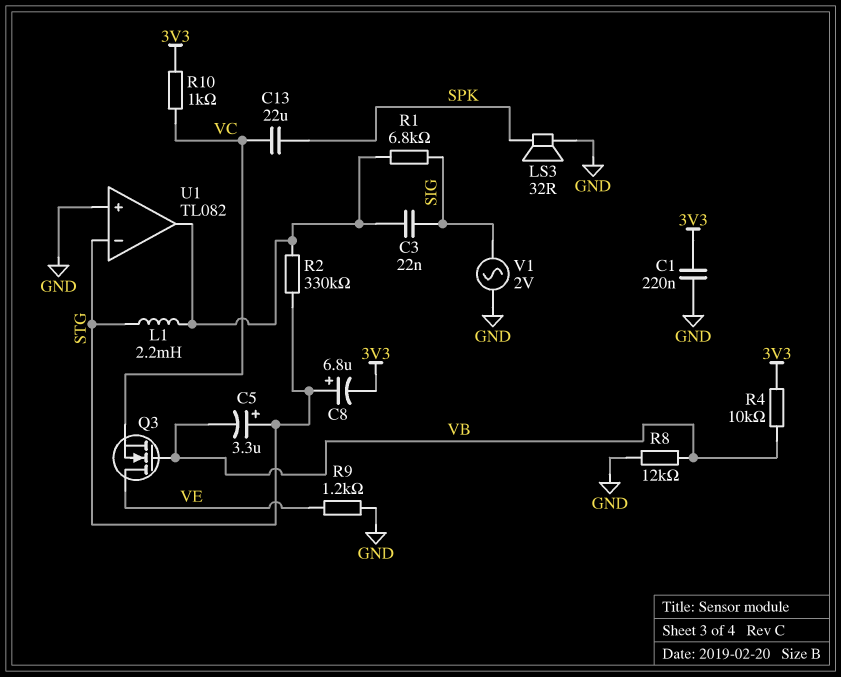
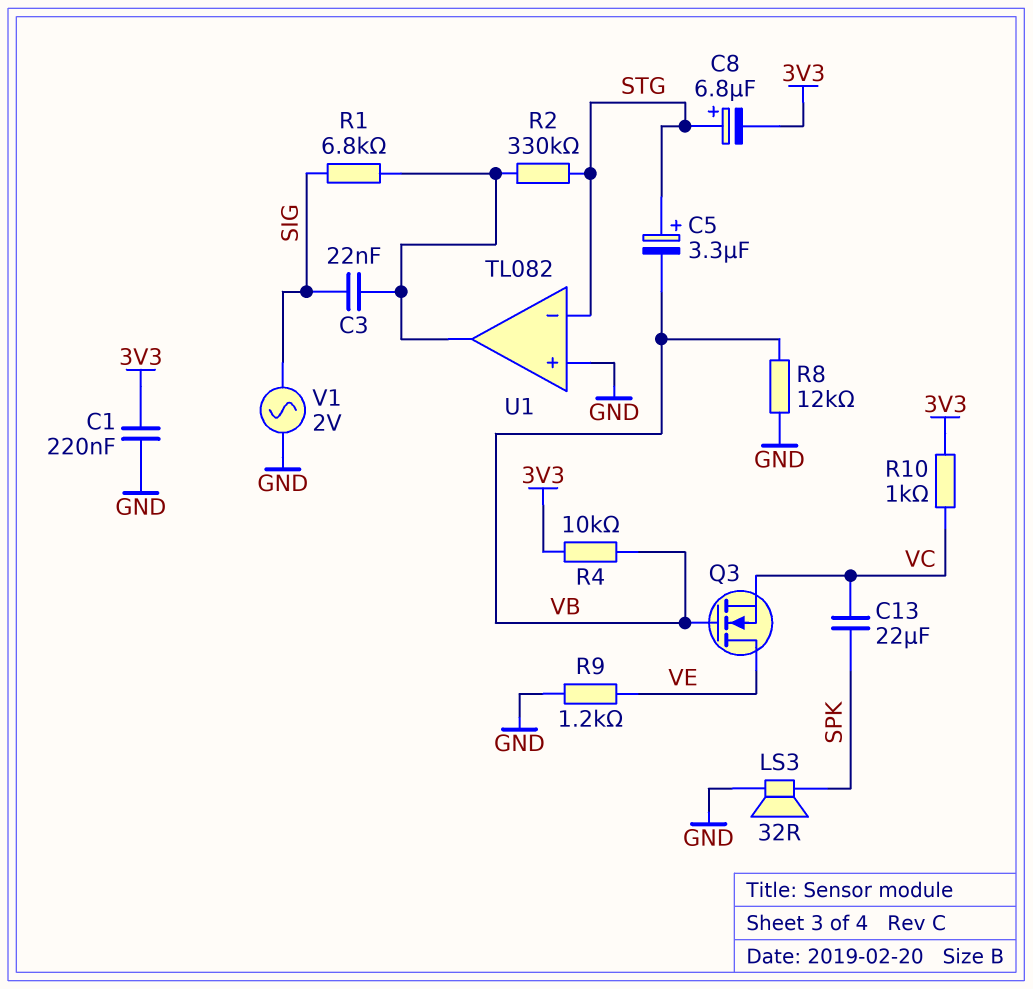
L1: 2.2mH (STG, U1/out) -> none

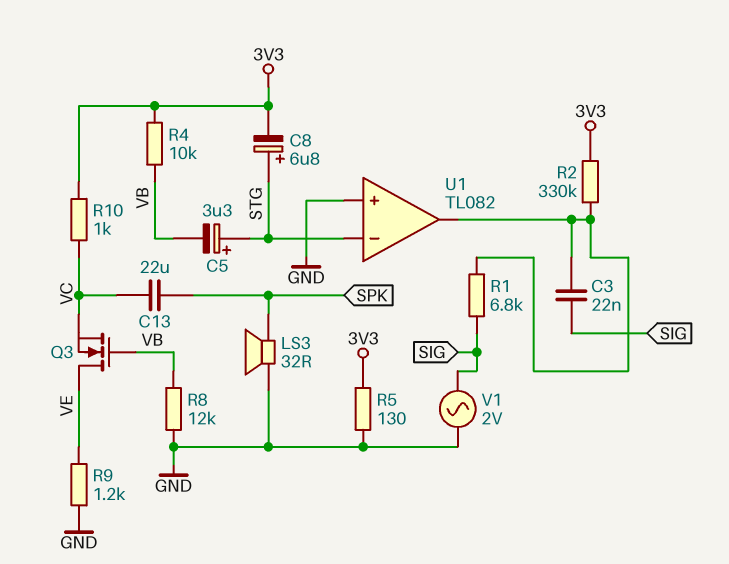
C1: 220nF (3V3, GND) -> none
R2: 330k (STG, U1/out) -> 330k (3V3, U1/out)
R5: none -> 130 (3V3, GND)

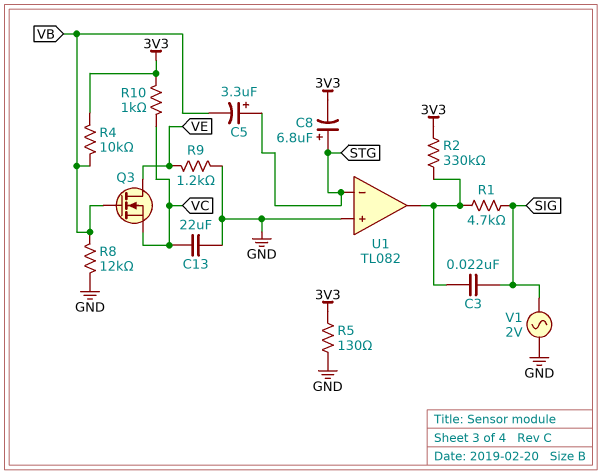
C13: 22uF (SPK, VC) -> 22uF (GND, VC)
LS3: speaker 32R (GND, SPK) -> none
R1: 6.8k (SIG, U1/out) -> 4.7k (SIG, U1/out)

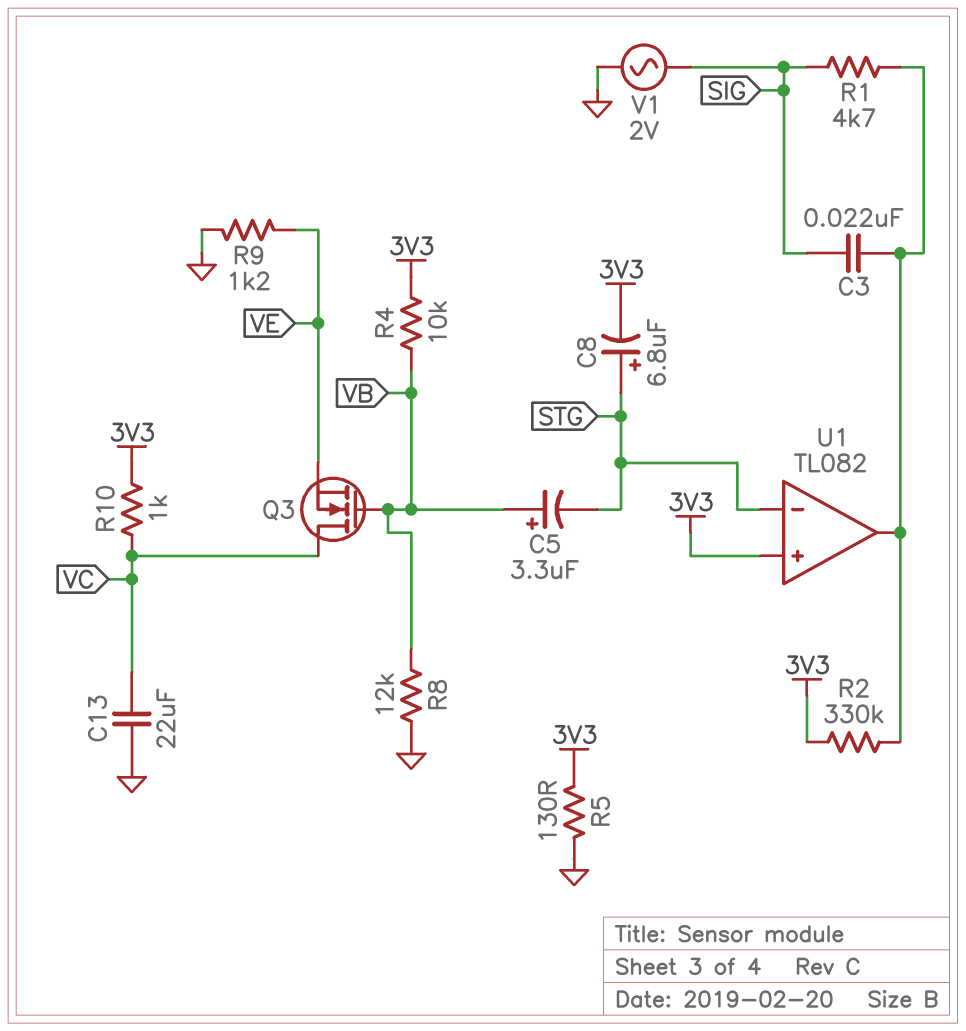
C5: 3.3uF (plus STG, minus VB) -> 3.3uF (plus VB, minus STG)
Q3: NMOS (G VB, D VE, S VC) -> NMOS (G VB, D VC, S VE)
U1 pin in+: GND -> 3V3

